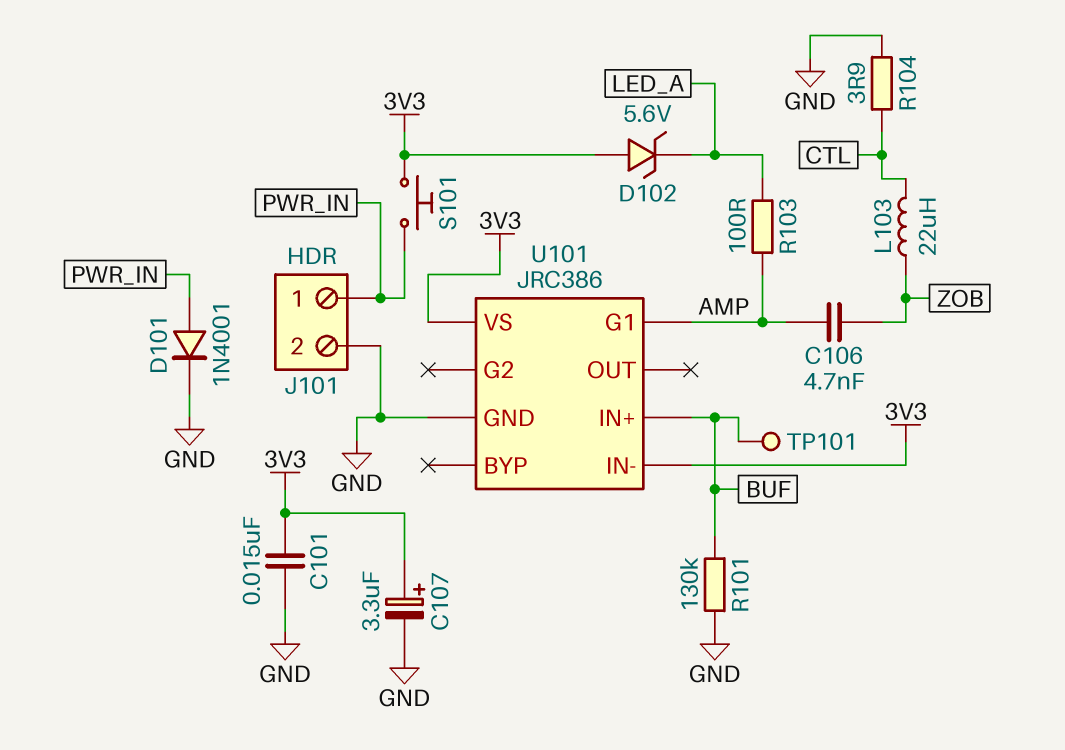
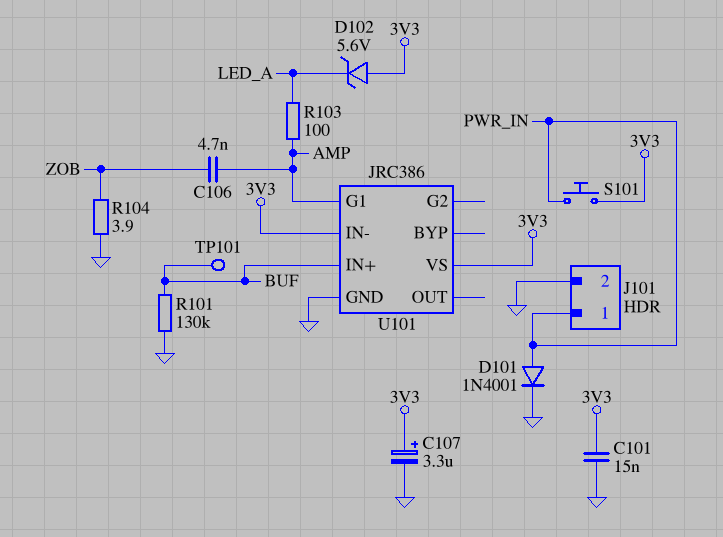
L103: 22uH (CTL, ZOB) -> none
R104: 3.9 (CTL, GND) -> 3.9 (GND, ZOB)

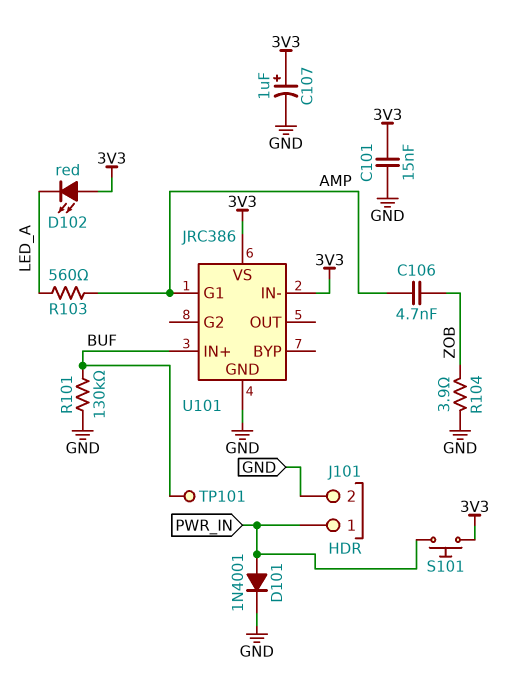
C107: 3.3uF (plus 3V3, minus GND) -> 1uF (plus 3V3, minus GND)
D102: zener 5.6V (A 3V3, K LED_A) -> LED red (A 3V3, K LED_A)
R103: 100 (AMP, LED_A) -> 560 (AMP, LED_A)

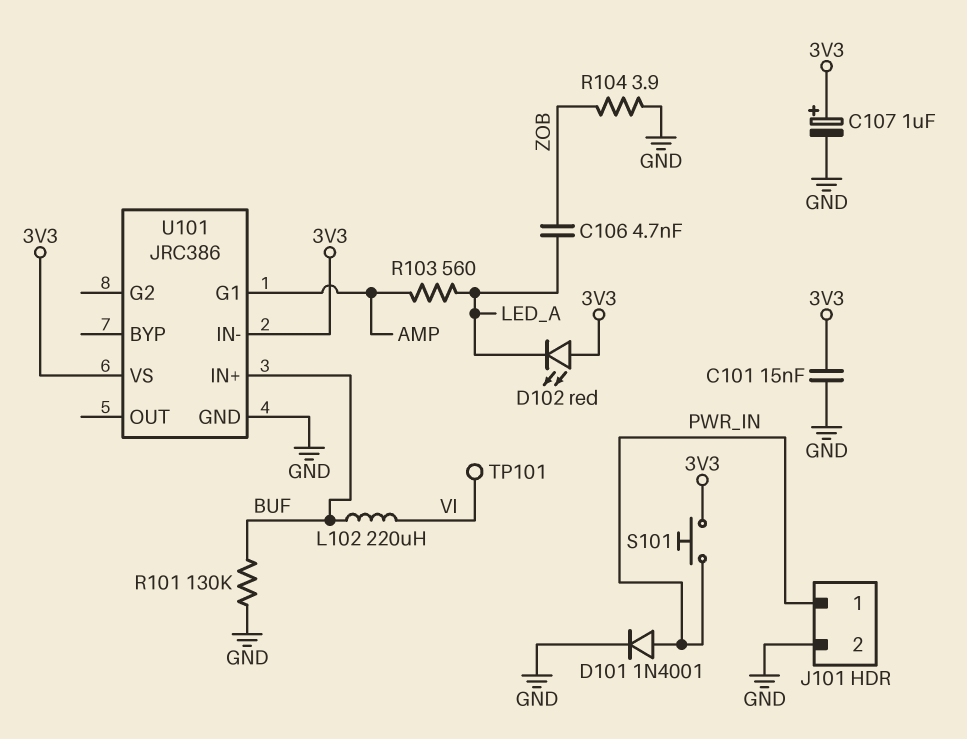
C106: 4.7nF (AMP, ZOB) -> 4.7nF (LED_A, ZOB)
L102: none -> 220uH (BUF, VI)
TP101: test point (BUF) -> test point (VI)

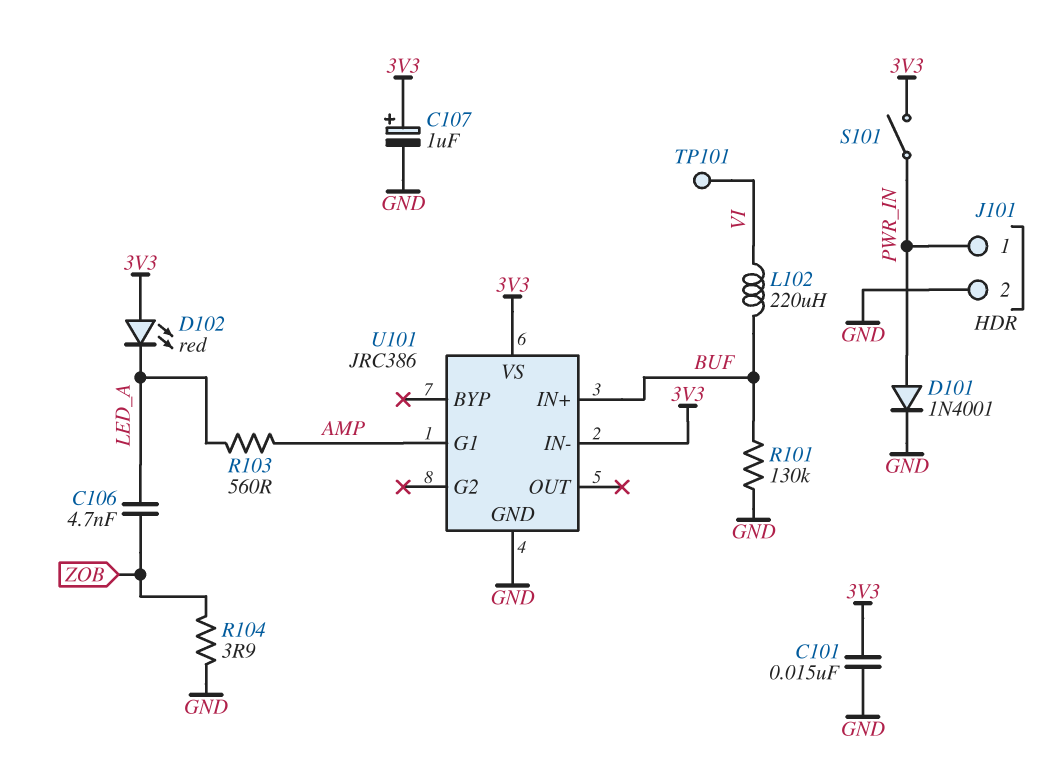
S101: button (3V3, PWR_IN) -> switch (3V3, PWR_IN)

